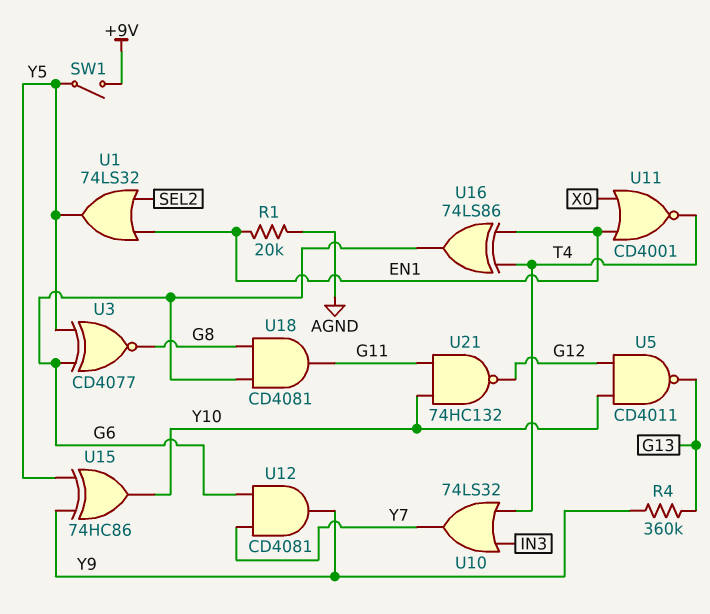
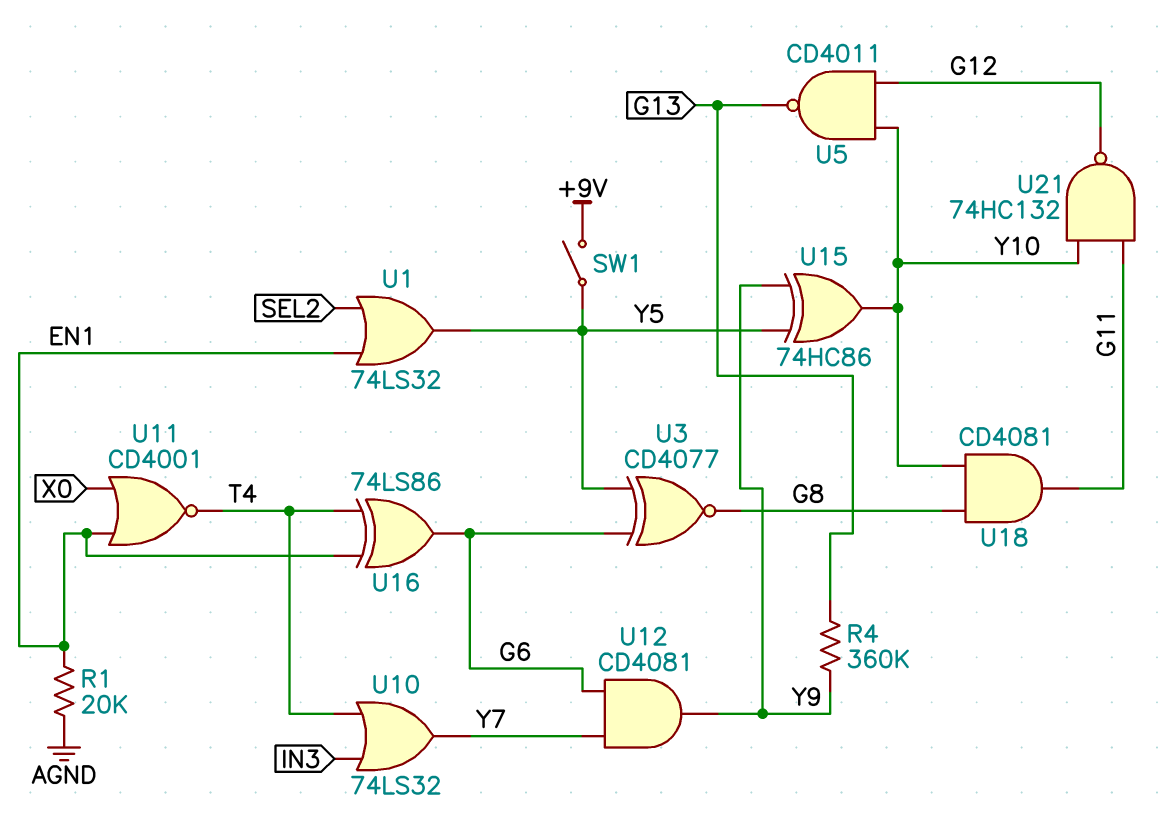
U18: AND CD4081 (in G6, in G8, out G11) -> AND CD4081 (in G8, in Y10, out G11)

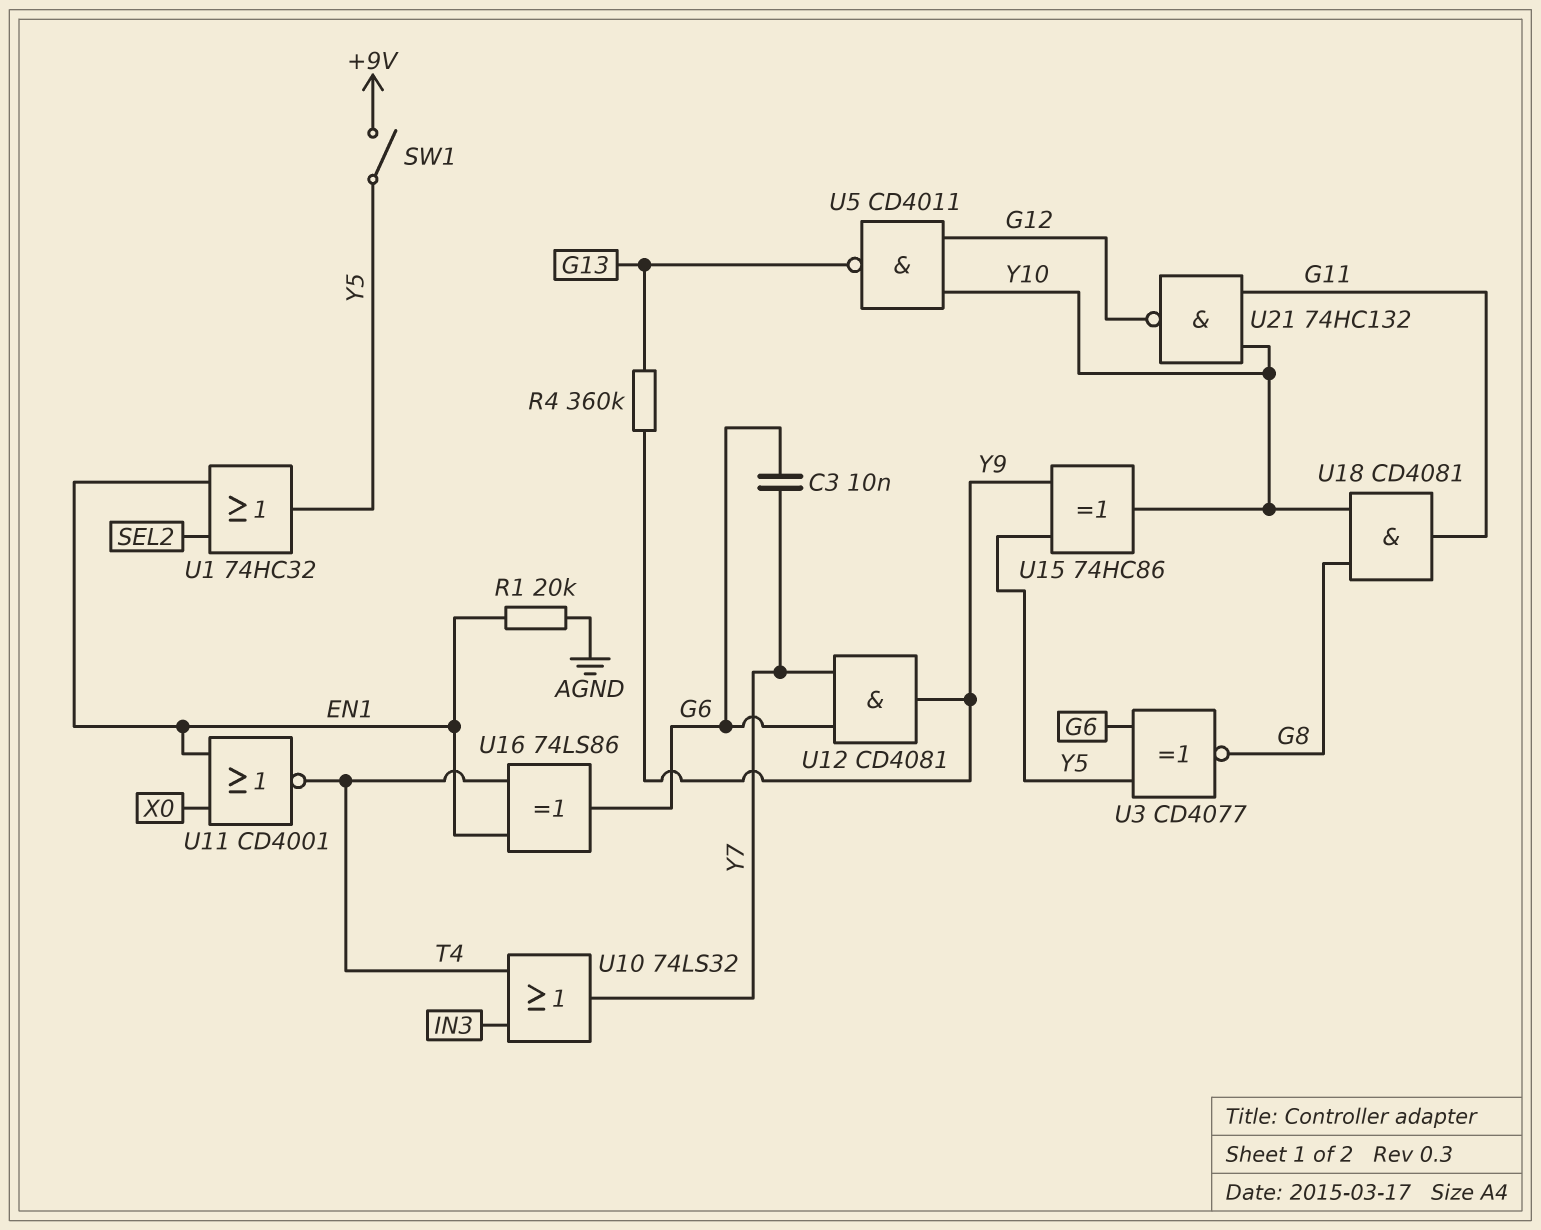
C3: none -> 10nF (G6, Y7)
U1: OR 74LS32 (in EN1, in SEL2, out Y5) -> OR 74HC32 (in EN1, in SEL2, out Y5)

